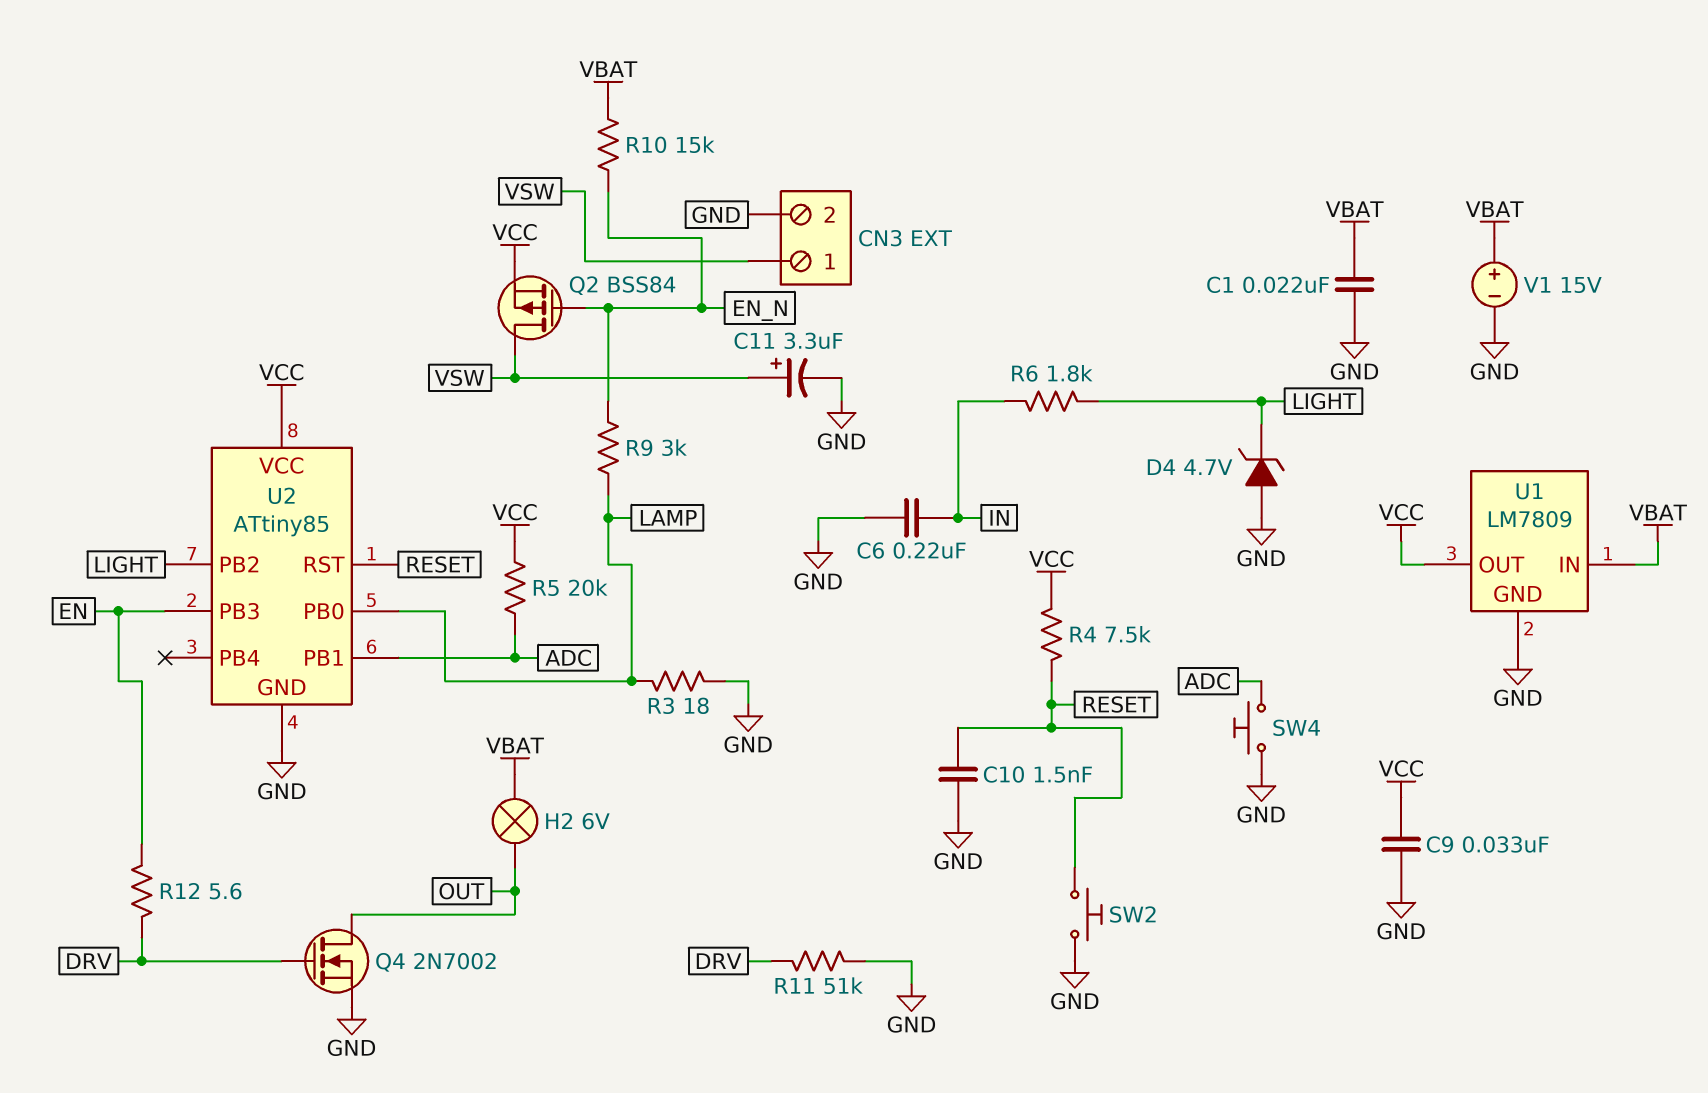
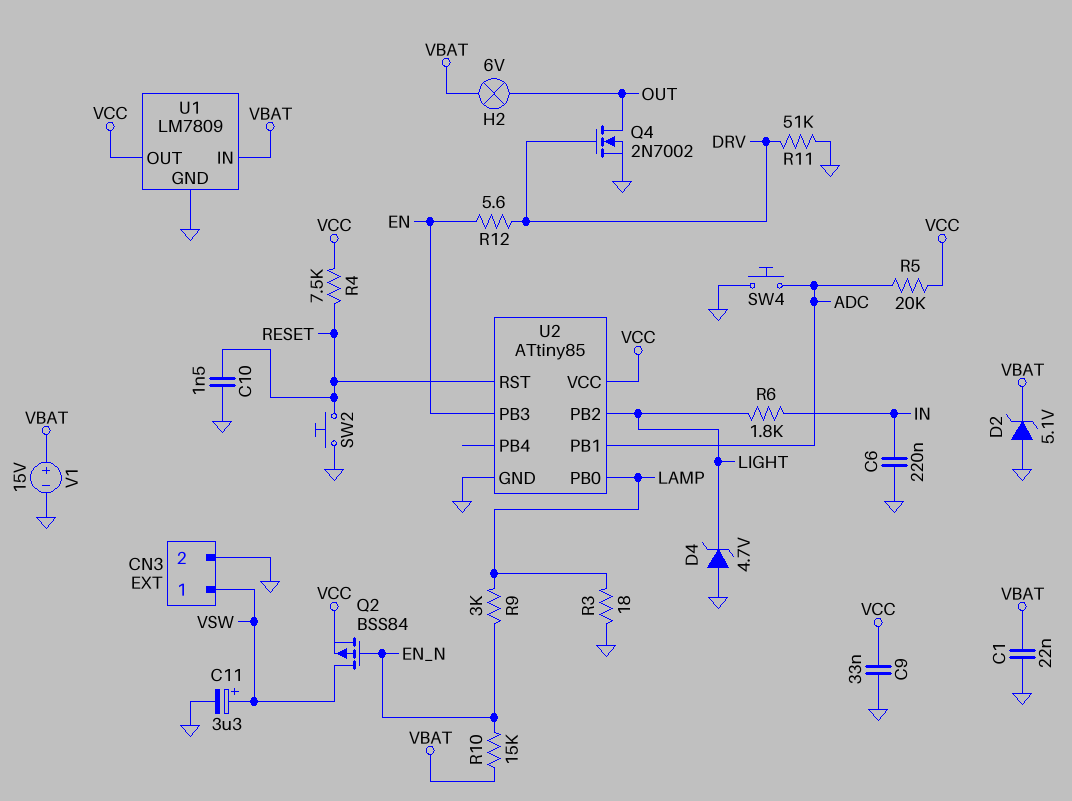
D2: none -> zener 5.1V (A GND, K VBAT)

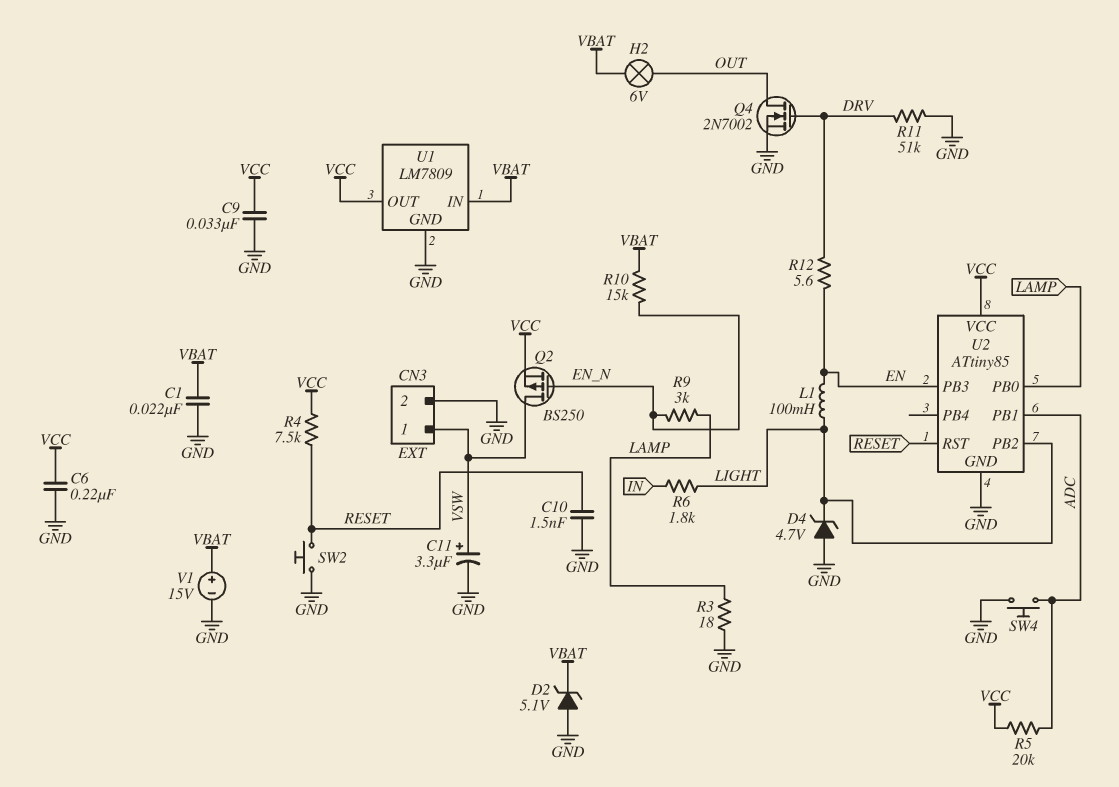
C6: 220nF (GND, IN) -> 220nF (GND, VCC)
L1: none -> 100mH (EN, LIGHT)
Q2: PMOS BSS84 (G EN_N, D VSW, S VCC) -> PMOS BS250 (G EN_N, D VSW, S VCC)

